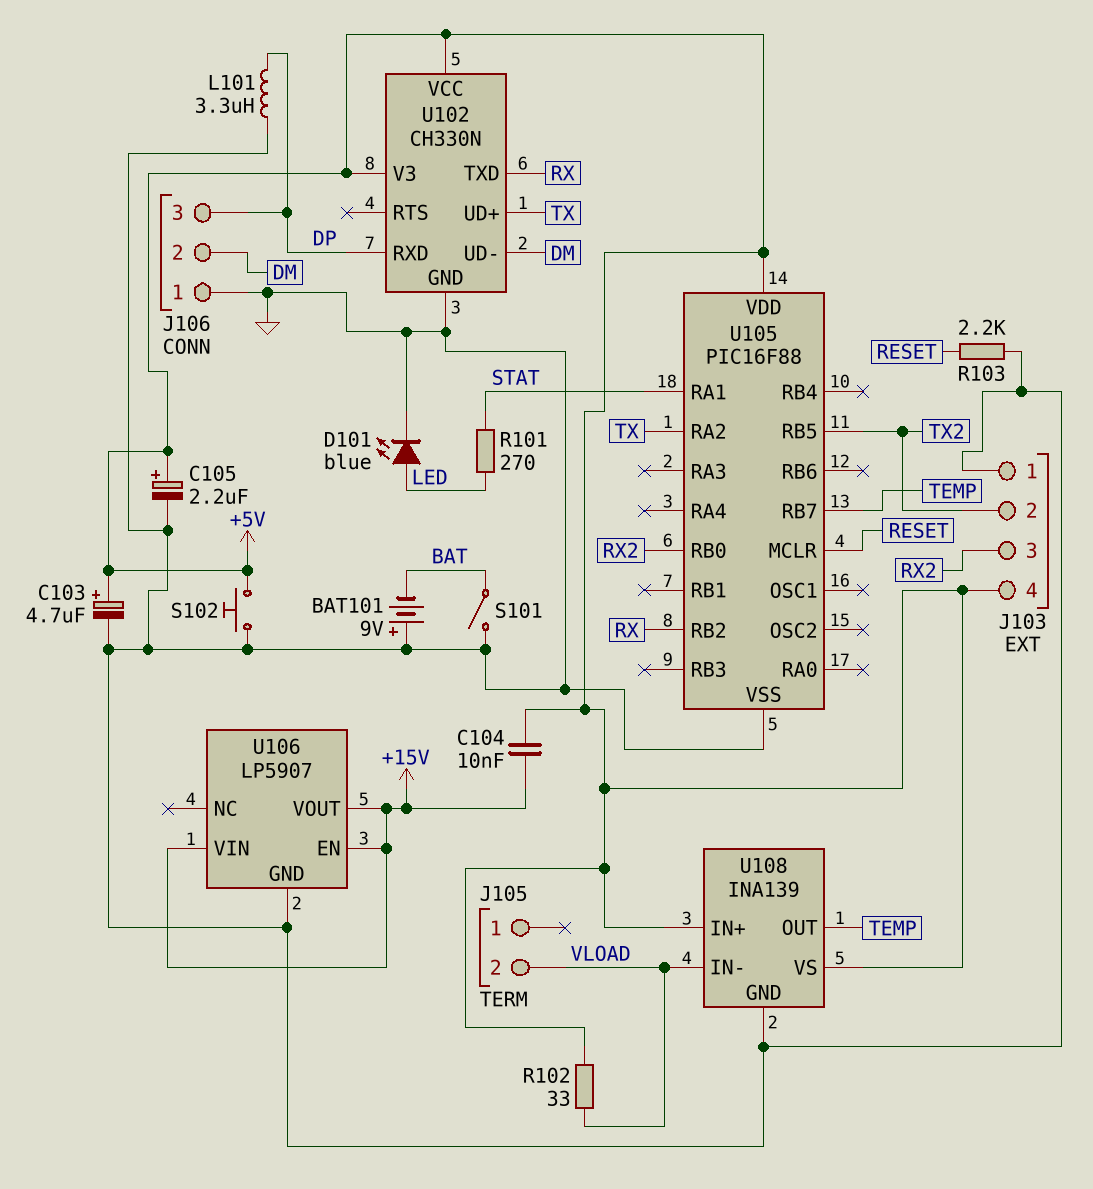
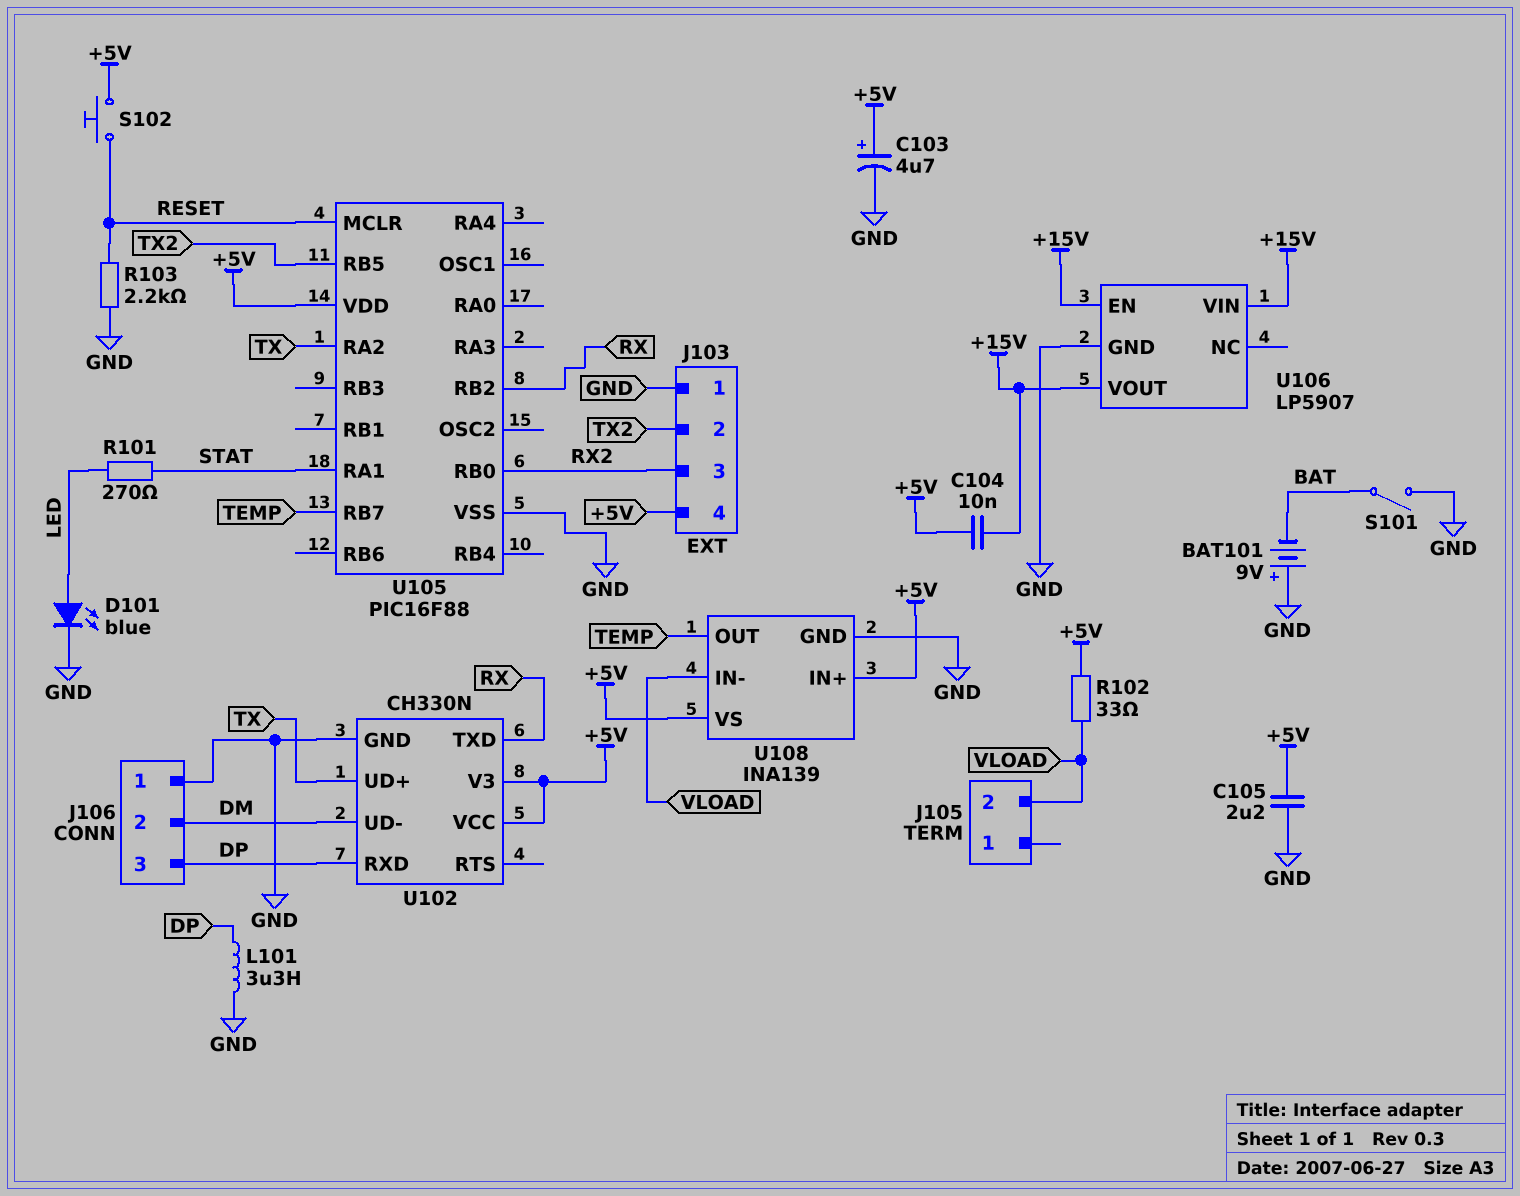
C105: 2.2uF (plus +5V, minus GND) -> 2.2uF (+5V, GND)
S102: button (+5V, GND) -> button (+5V, RESET)

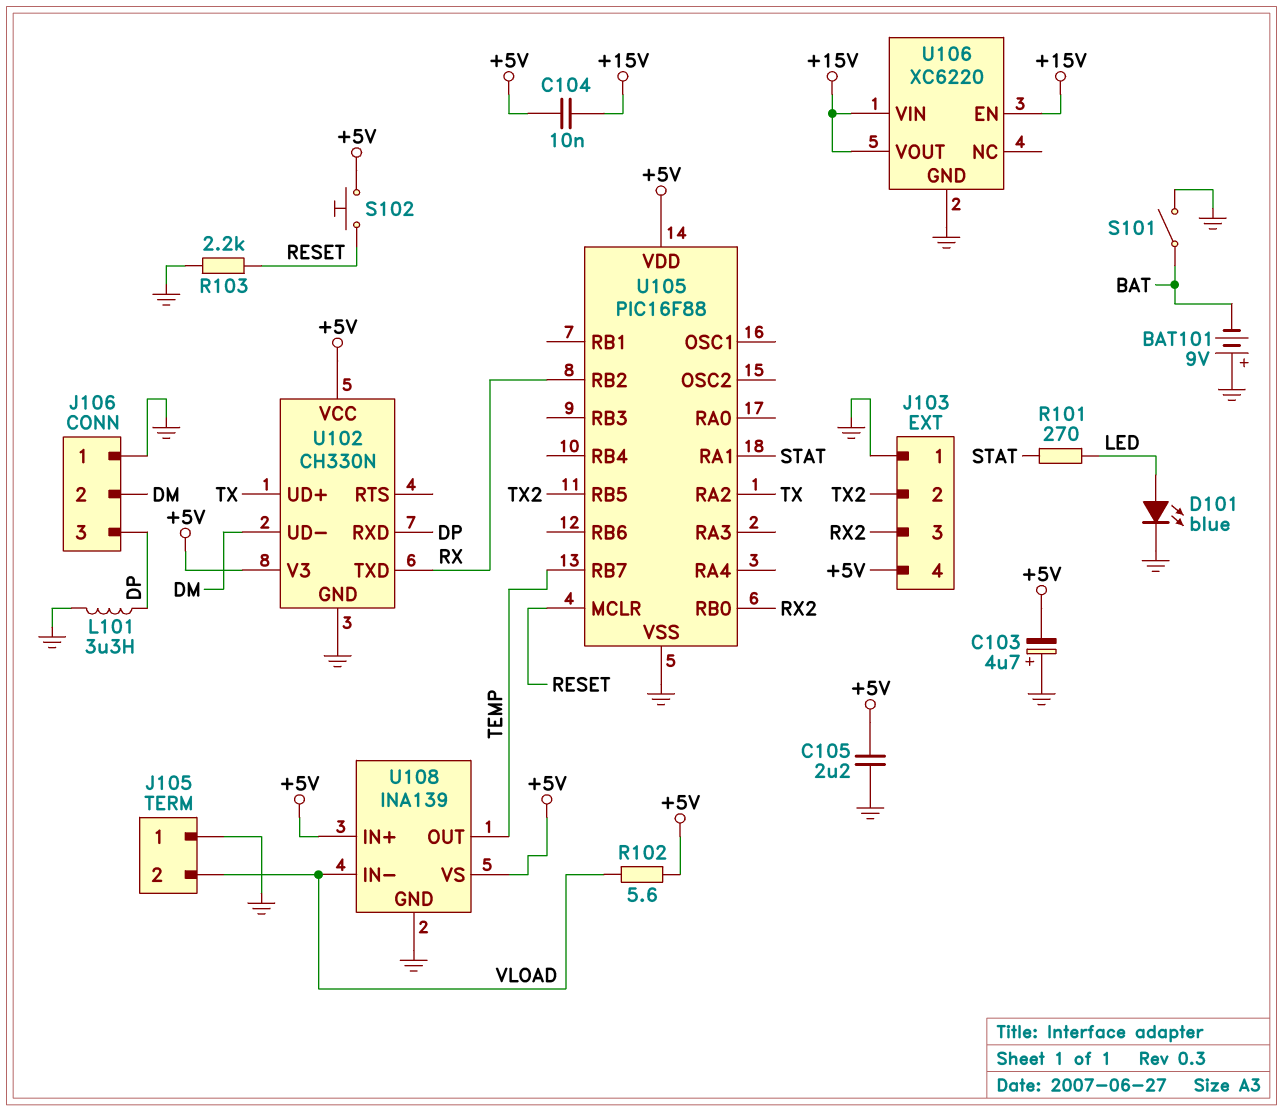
C103: 4.7uF (plus +5V, minus GND) -> 4.7uF (plus GND, minus +5V)
J105 pin 1: none -> GND
R102: 33 (+5V, VLOAD) -> 5.6 (+5V, VLOAD)
U106: LP5907 -> XC6220

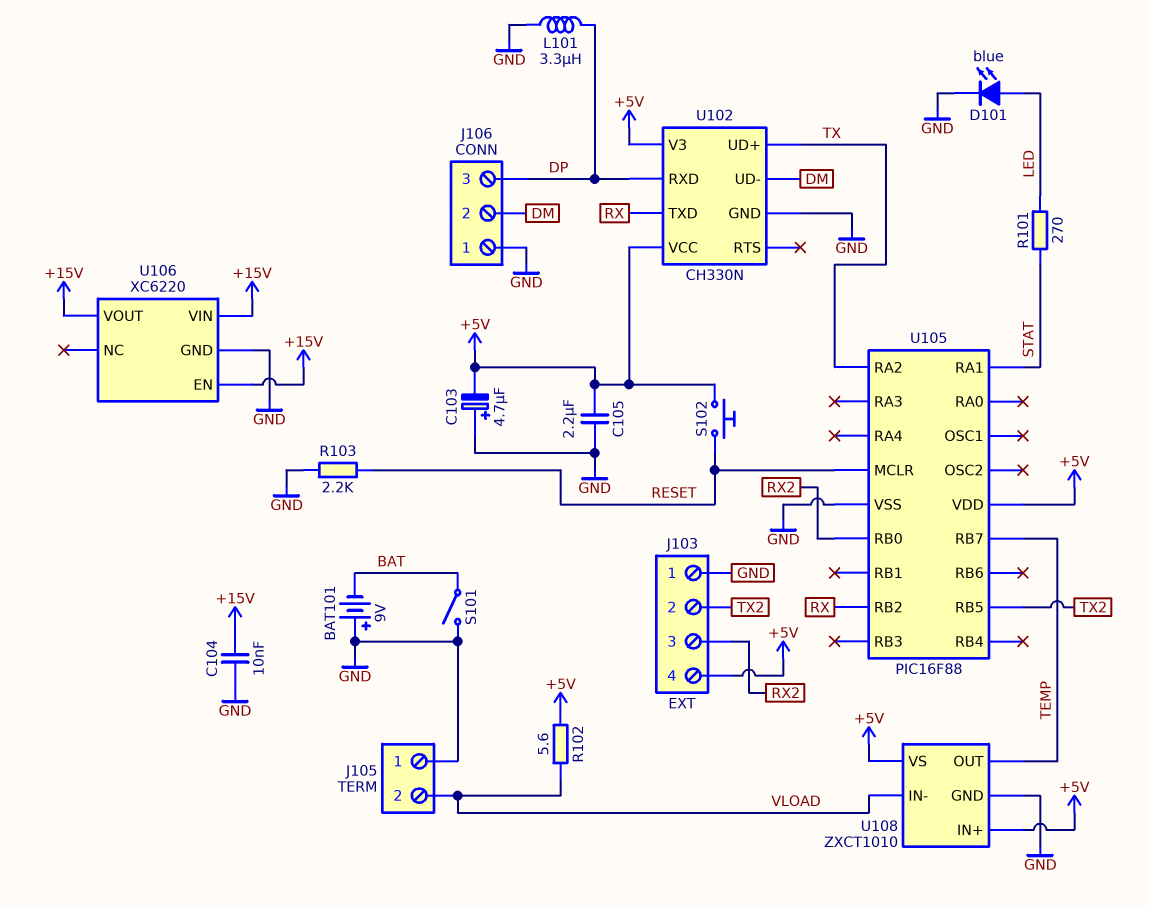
C104: 10nF (+5V, +15V) -> 10nF (+15V, GND)
U108: INA139 -> ZXCT1010

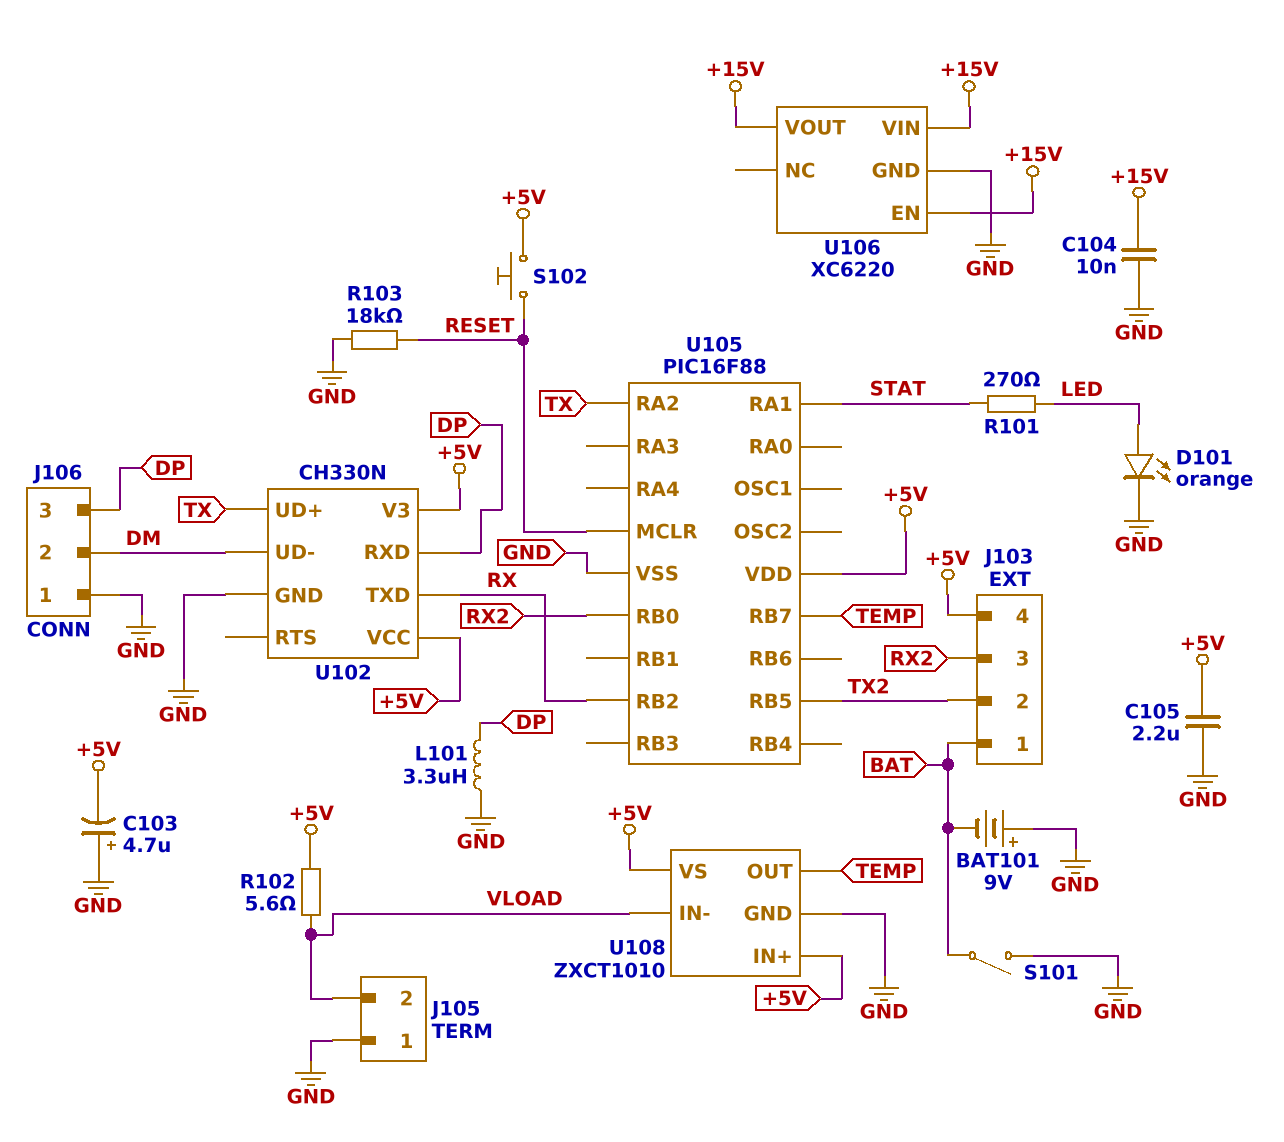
D101: LED blue (A LED, K GND) -> LED orange (A LED, K GND)
J103 pin 1: GND -> BAT
R103: 2.2k (GND, RESET) -> 18k (GND, RESET)

